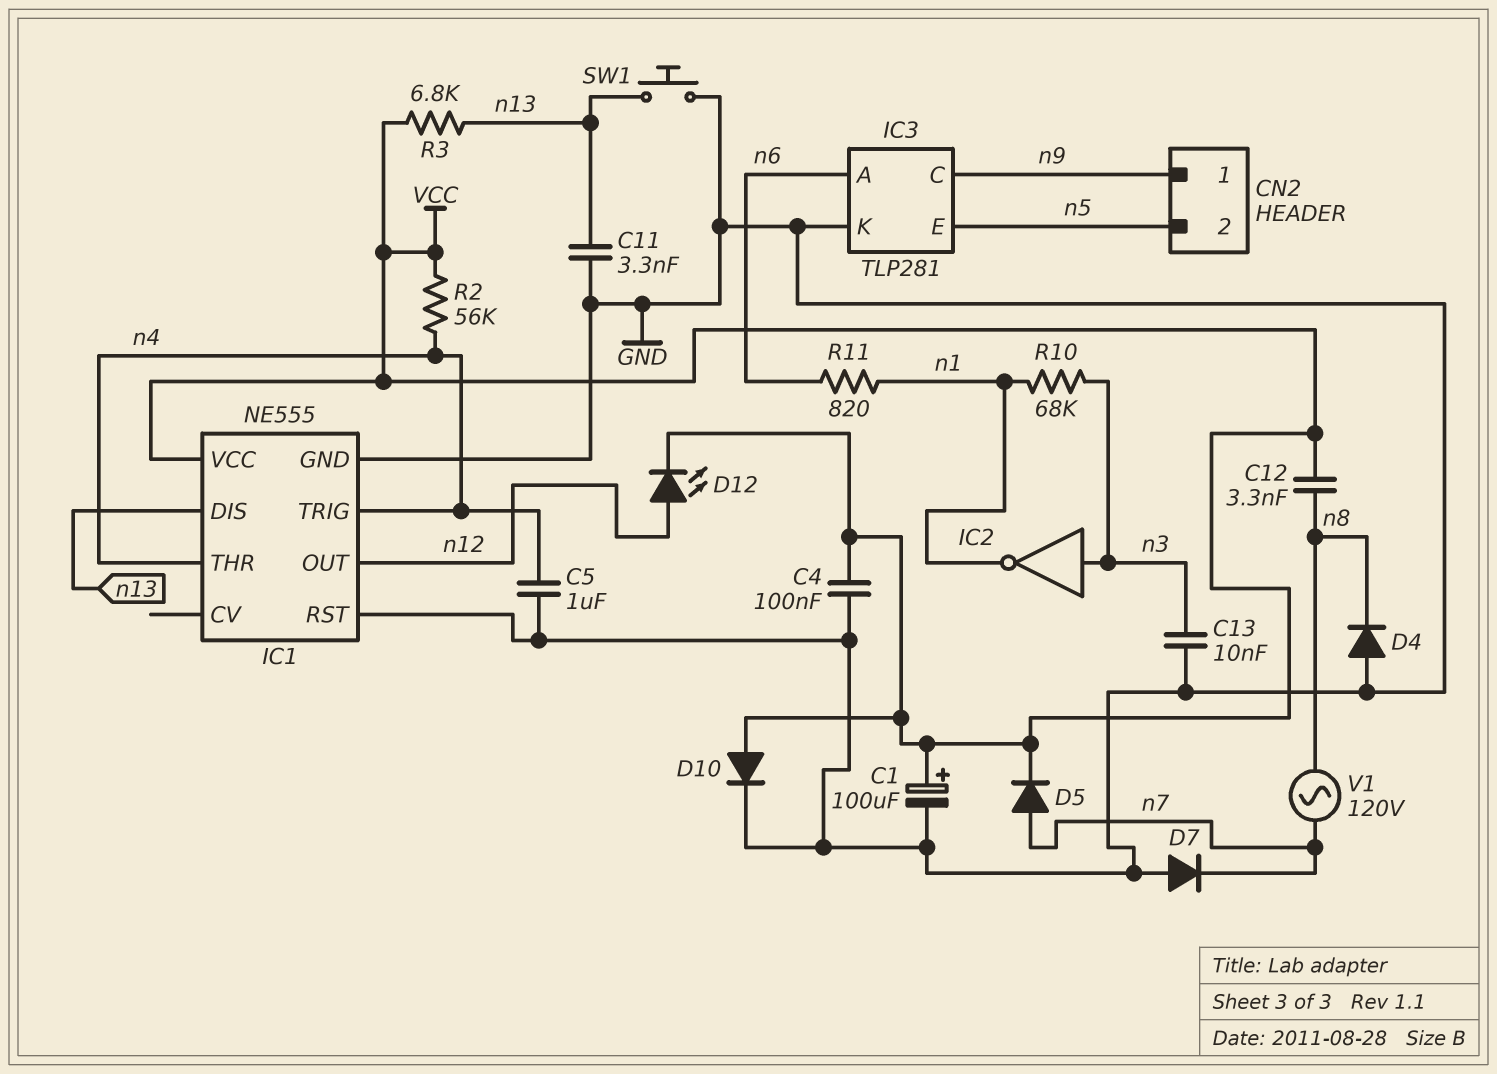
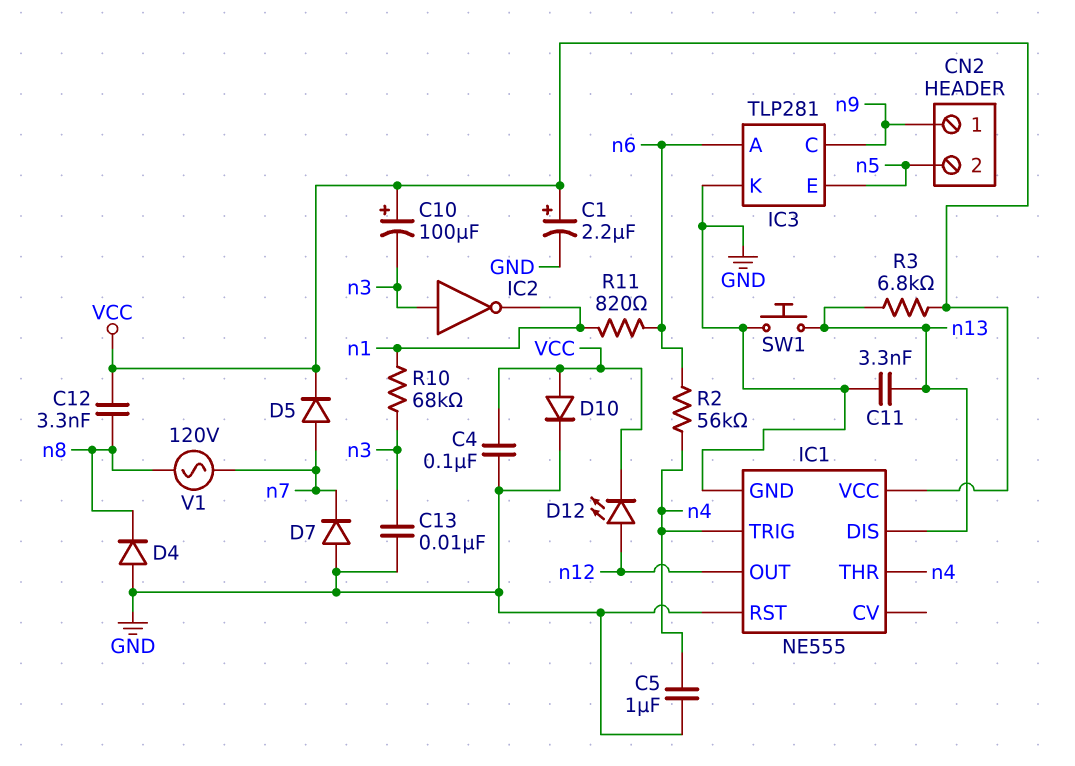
C1: 100uF (plus VCC, minus GND) -> 2.2uF (plus VCC, minus GND)
C10: none -> 100uF (plus VCC, minus n3)
R2: 56k (VCC, n4) -> 56k (n4, n6)

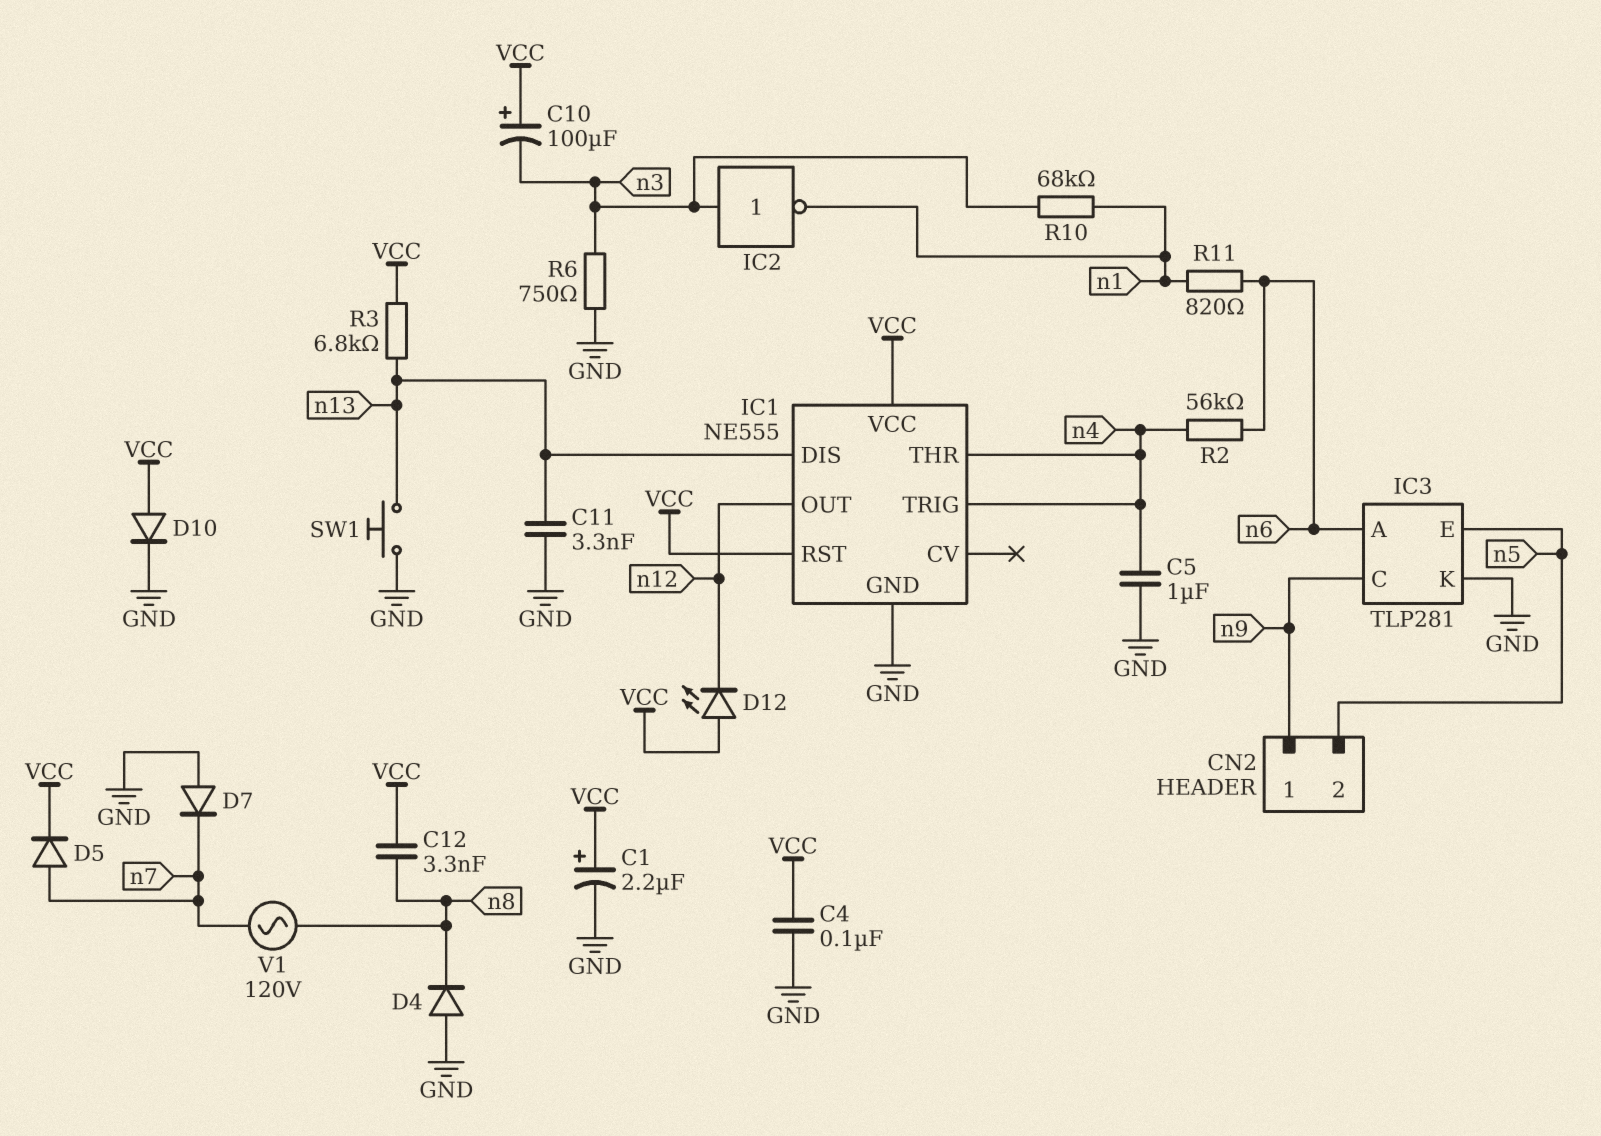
C13: 10nF (GND, n3) -> none
D12: LED (A n12, K VCC) -> LED (A VCC, K n12)
IC1 pin RST: GND -> VCC
R6: none -> 750 (GND, n3)

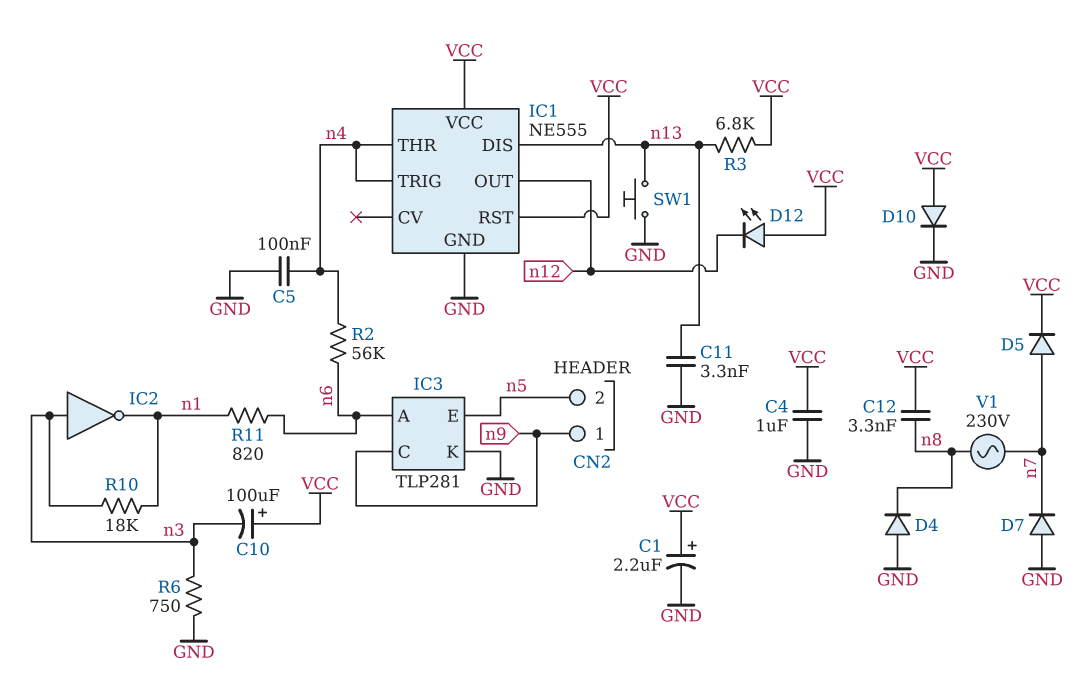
C4: 100nF (GND, VCC) -> 1uF (GND, VCC)
C5: 1uF (GND, n4) -> 100nF (GND, n4)
R10: 68k (n1, n3) -> 18k (n1, n3)
V1: AC 120V (n7, n8) -> AC 230V (n7, n8)

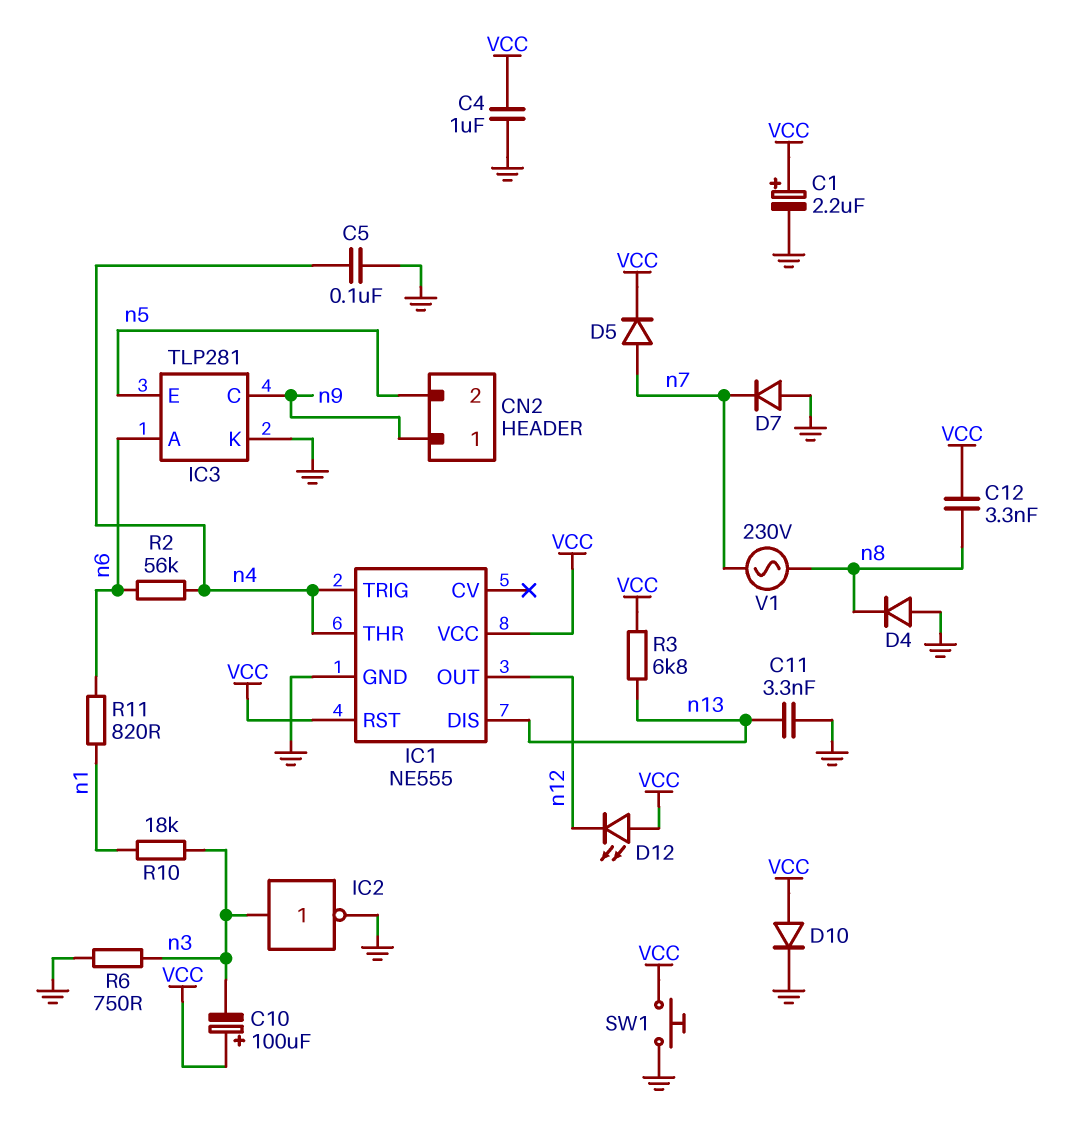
IC2: NOT (in n3, out n1) -> NOT (in n3, out GND)
SW1: button (GND, n13) -> button (GND, VCC)

